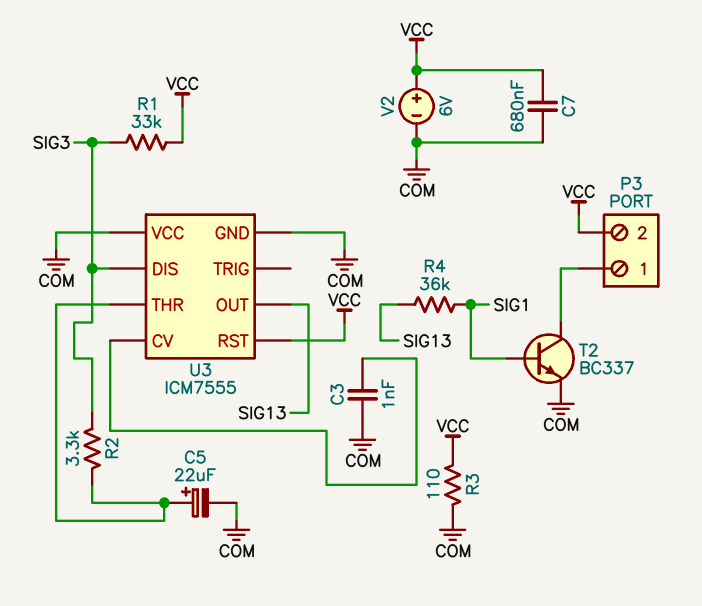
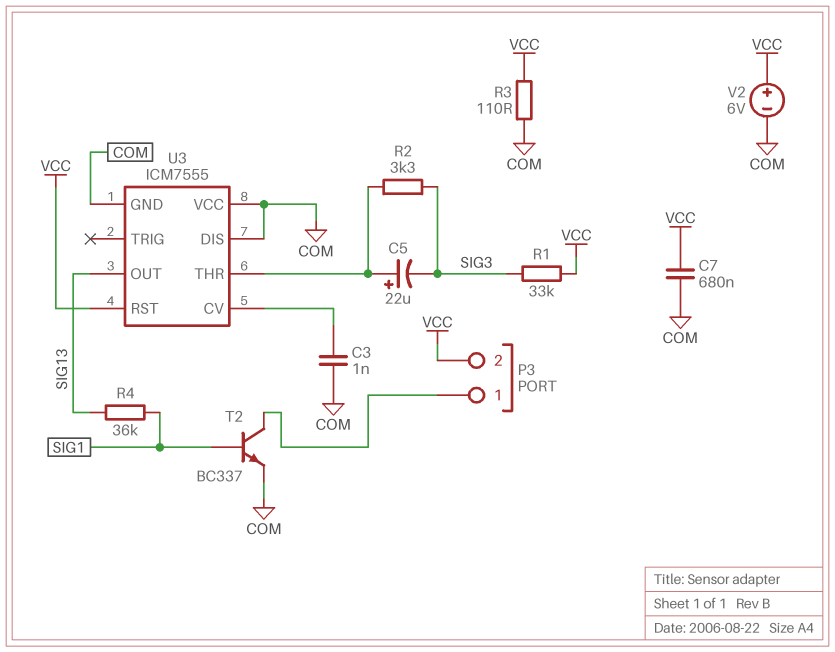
C5: 22uF (plus U3/THR, minus COM) -> 22uF (plus U3/THR, minus SIG3)
U3 pin DIS: SIG3 -> COM

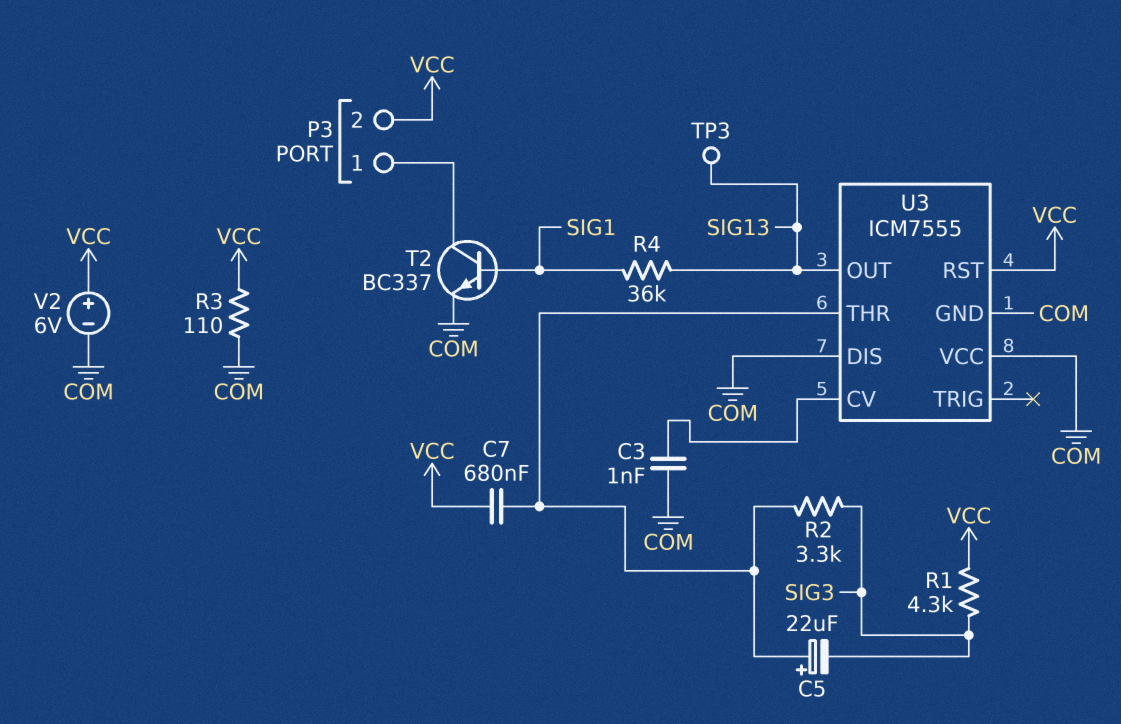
C7: 680nF (COM, VCC) -> 680nF (U3/THR, VCC)
R1: 33k (SIG3, VCC) -> 4.3k (SIG3, VCC)
TP3: none -> test point (SIG13)

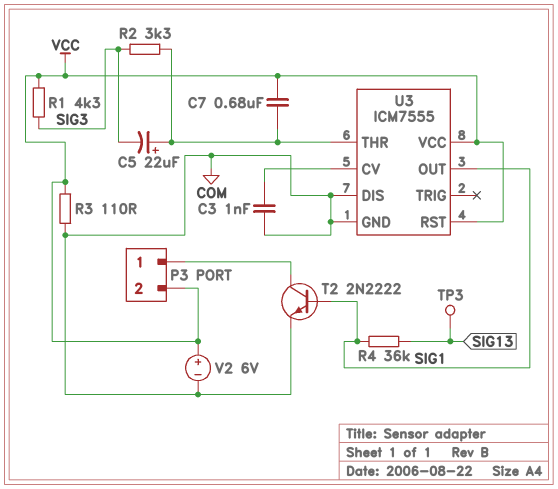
T2: NPN BC337 (B SIG1, C P3/1, E COM) -> NPN 2N2222 (B SIG1, C P3/1, E COM)
U3 pin OUT: SIG13 -> SIG1
U3 pin VCC: COM -> VCC

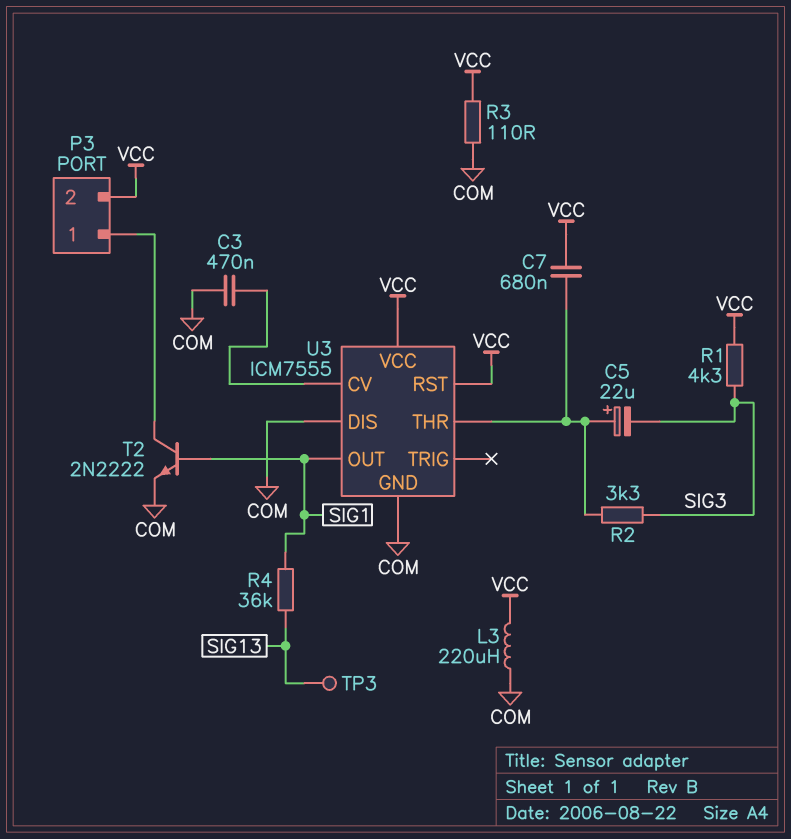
C3: 1nF (COM, U3/CV) -> 470nF (COM, U3/CV)
L3: none -> 220uH (COM, VCC)
V2: 6V (plus VCC, minus COM) -> none

